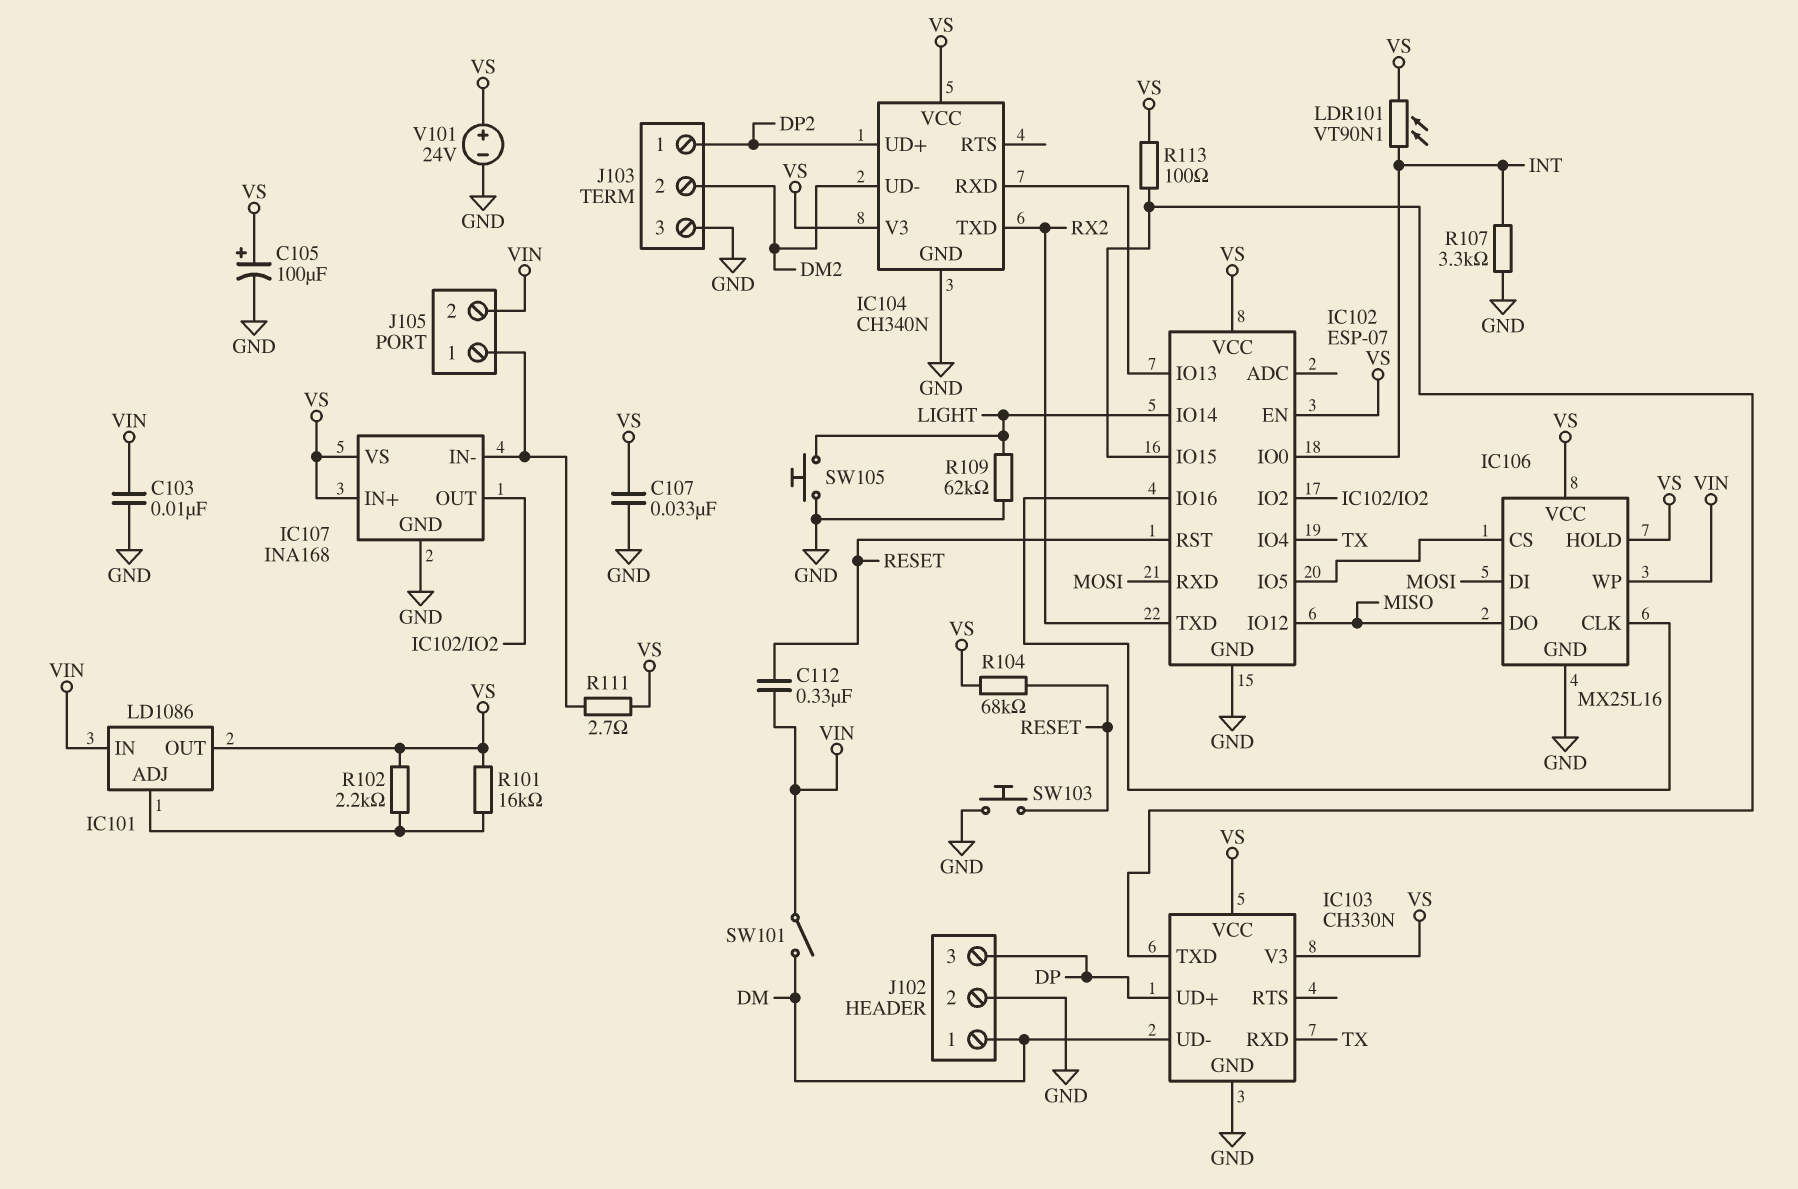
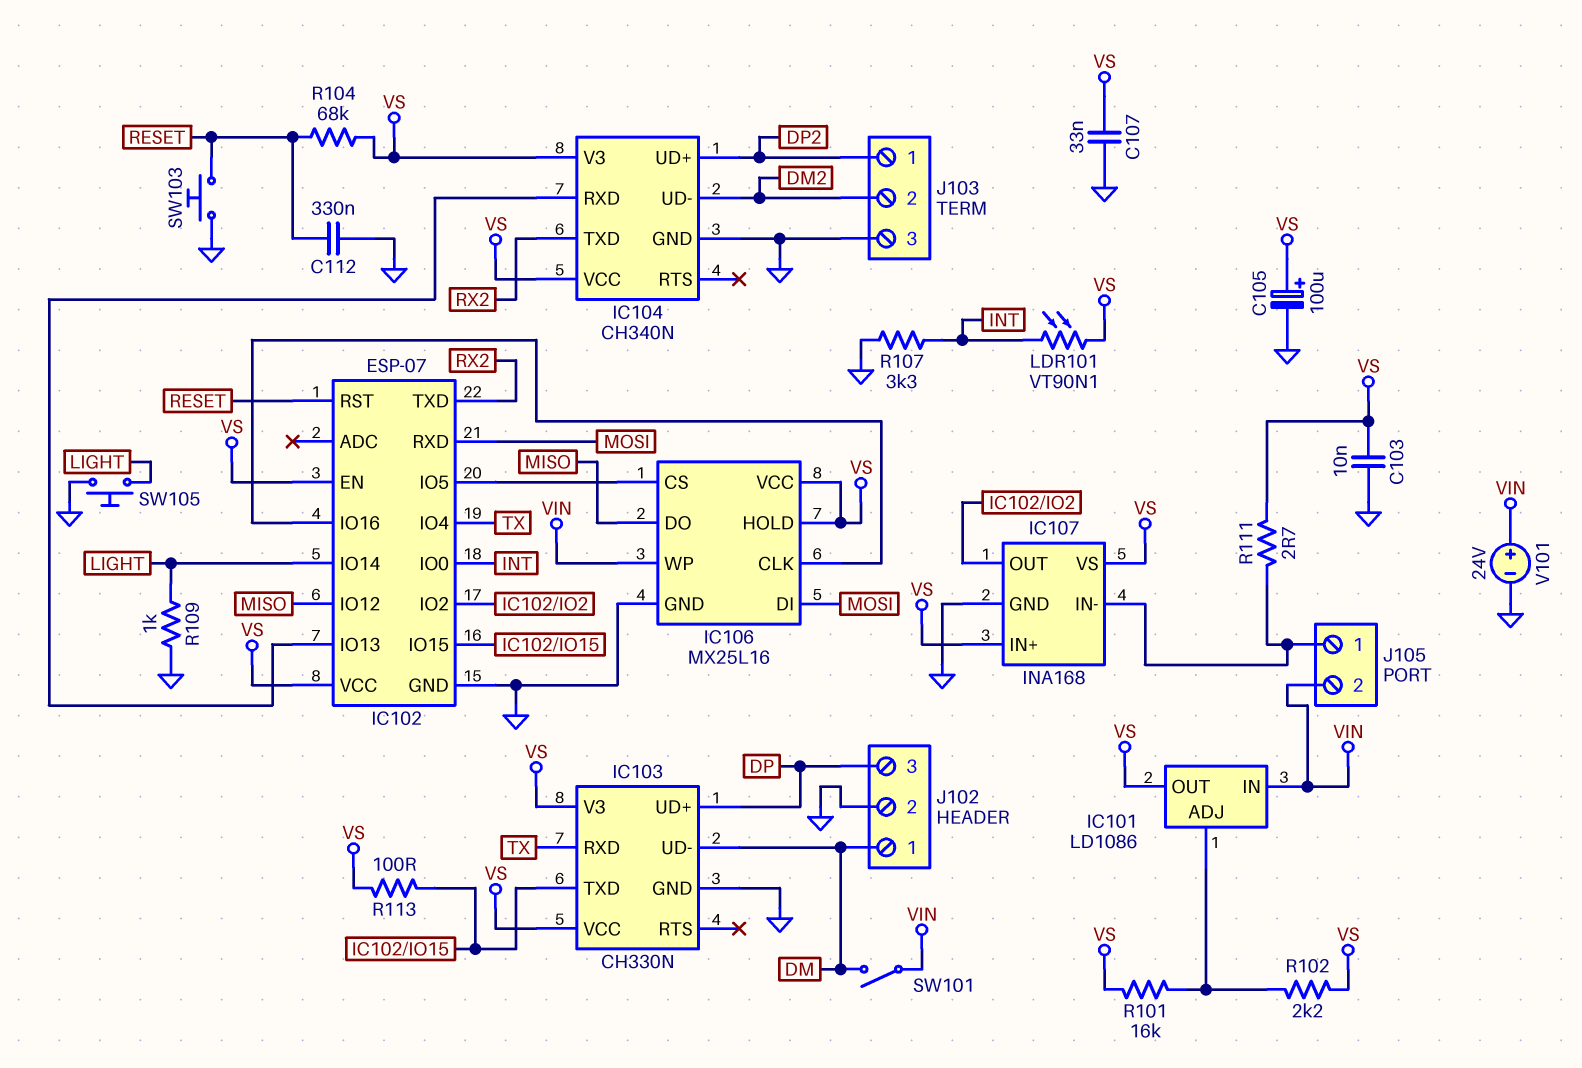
C103: 10nF (GND, VIN) -> 10nF (GND, VS)
C112: 330nF (RESET, VIN) -> 330nF (GND, RESET)
R109: 62k (GND, LIGHT) -> 1k (GND, LIGHT)
V101: 24V (plus VS, minus GND) -> 24V (plus VIN, minus GND)

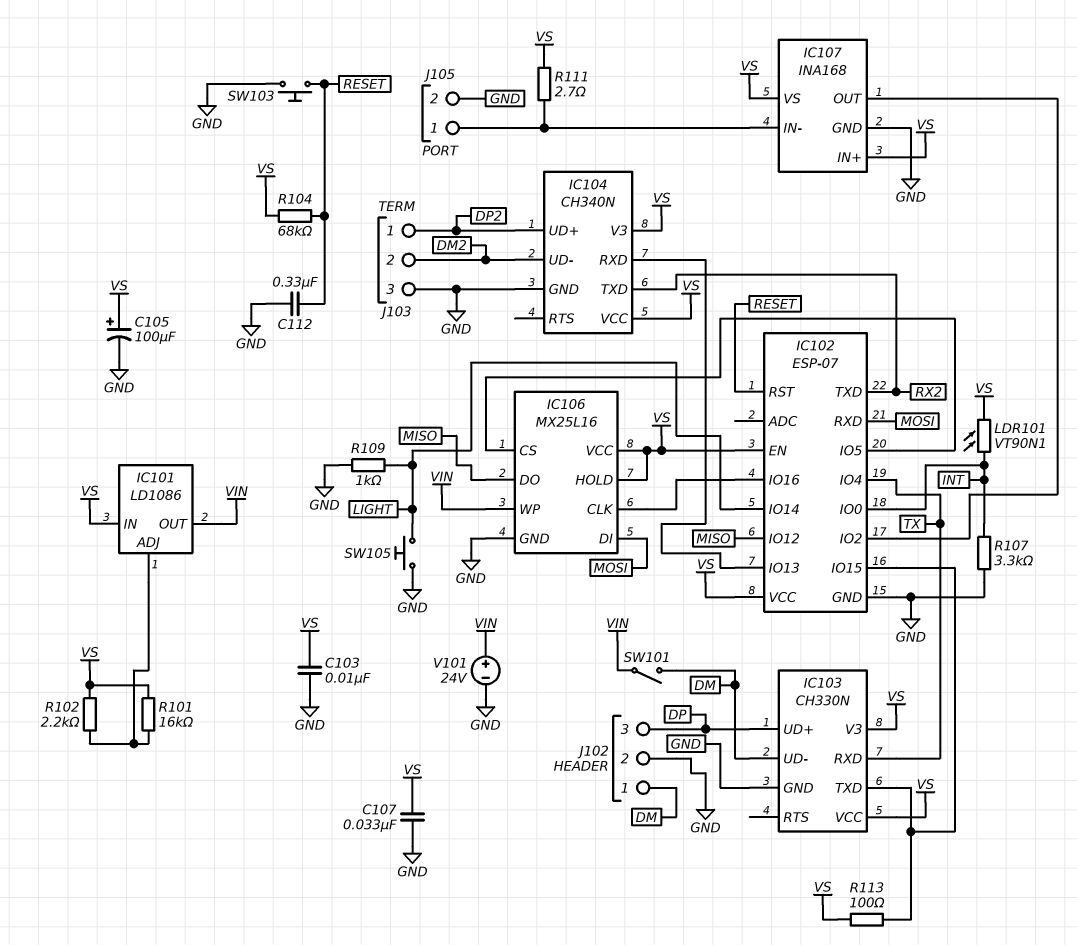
IC101 pin IN: VIN -> VS
IC101 pin OUT: VS -> VIN
J105 pin 2: VIN -> GND

